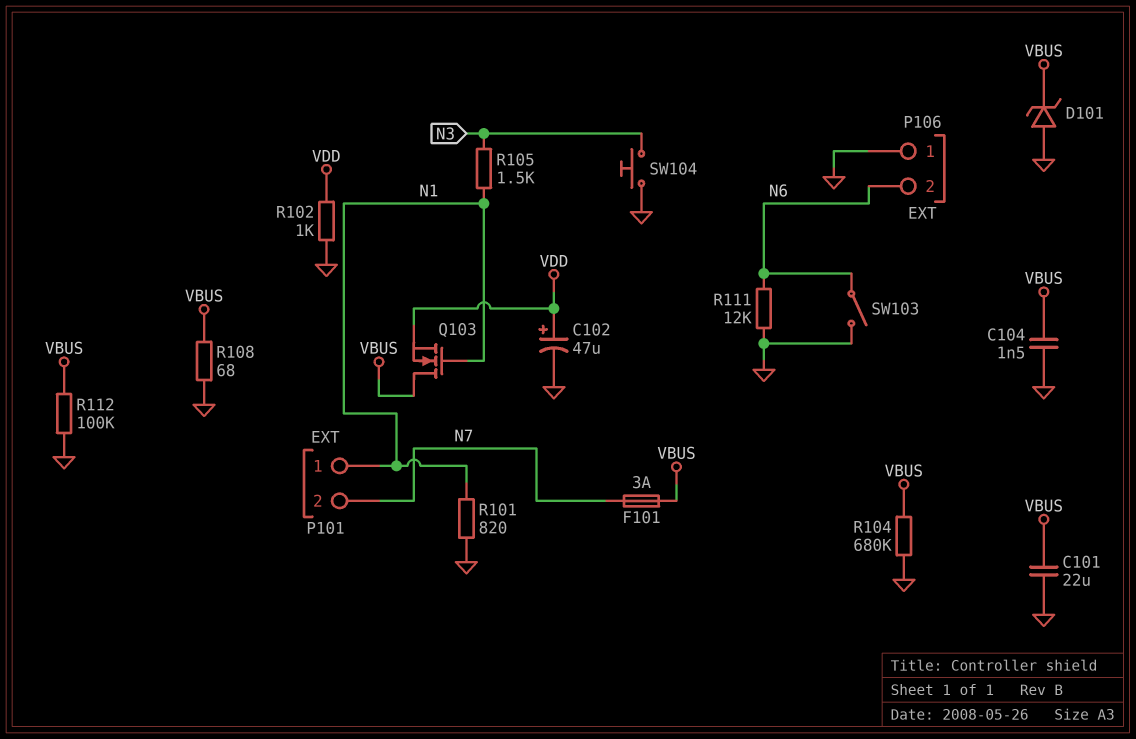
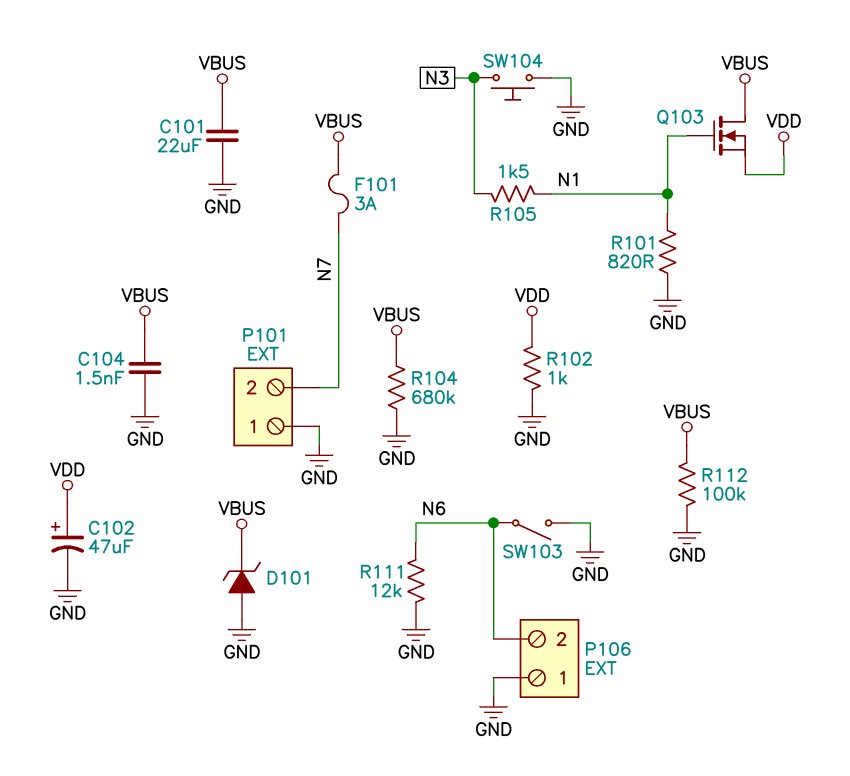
P101 pin 1: N1 -> GND
R108: 68 (GND, VBUS) -> none

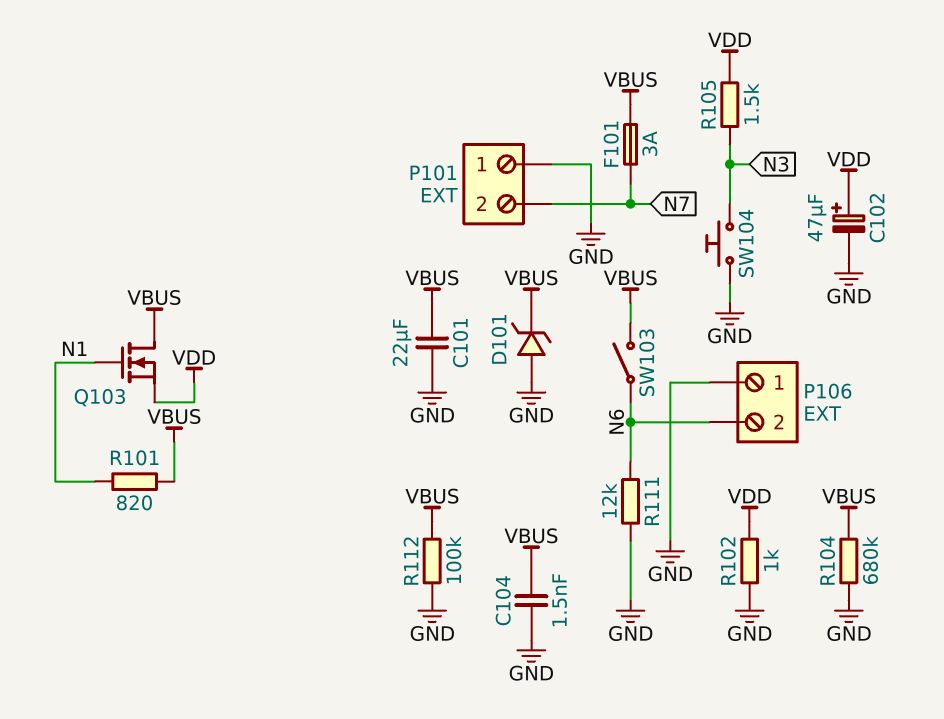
R101: 820 (GND, N1) -> 820 (N1, VBUS)
R105: 1.5k (N1, N3) -> 1.5k (N3, VDD)
SW103: switch (GND, N6) -> switch (N6, VBUS)

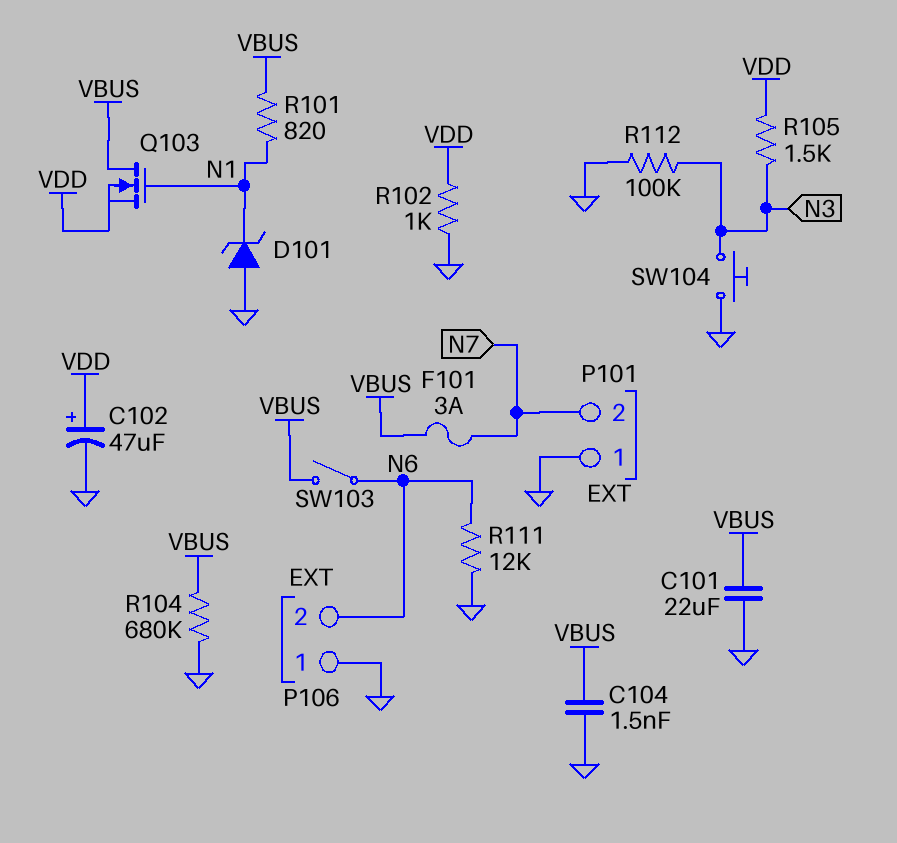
D101: zener (A GND, K VBUS) -> zener (A GND, K N1)
R112: 100k (GND, VBUS) -> 100k (GND, N3)

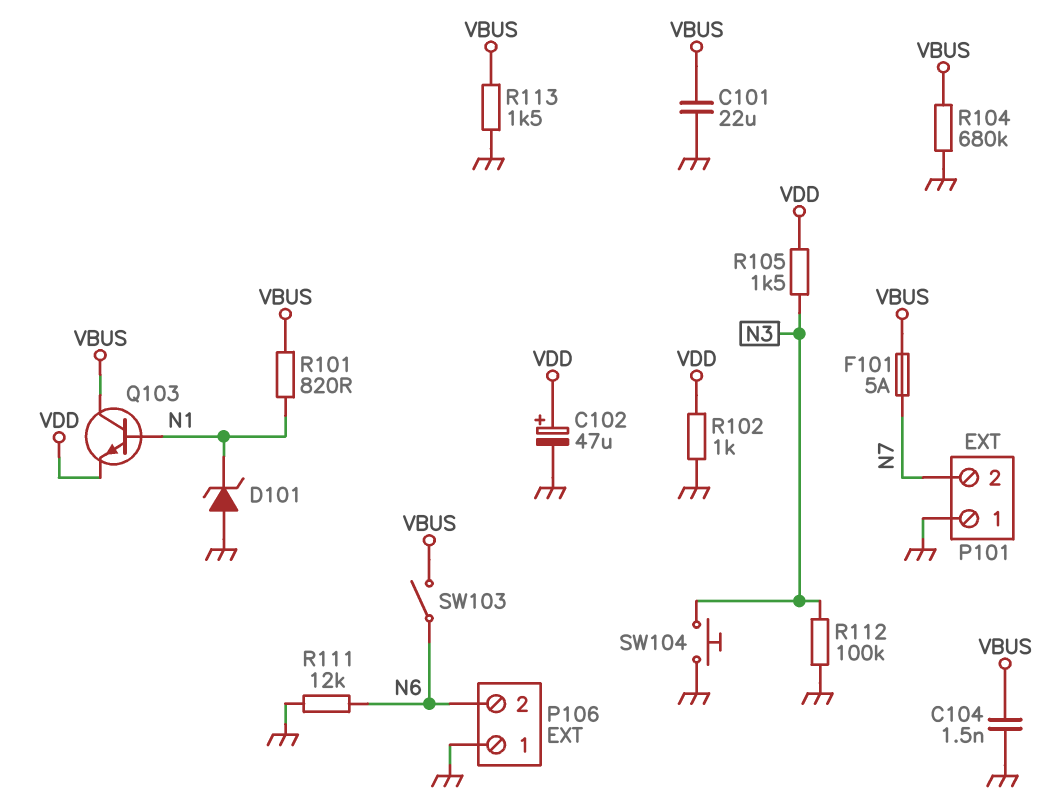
F101: 3A (N7, VBUS) -> 5A (N7, VBUS)
Q103: NMOS (G N1, D VBUS, S VDD) -> NPN (B N1, C VBUS, E VDD)
R113: none -> 1.5k (GND, VBUS)

